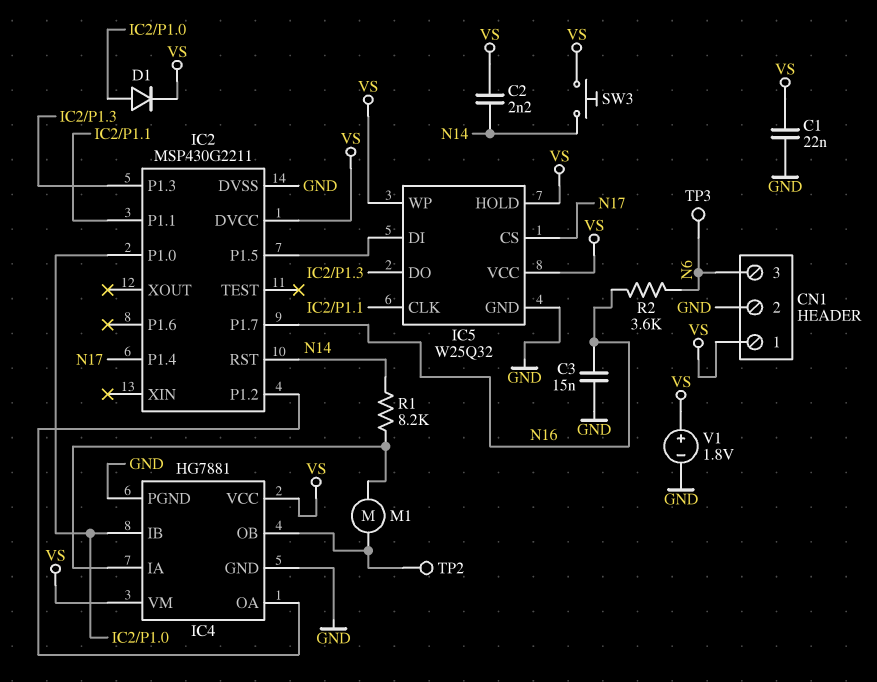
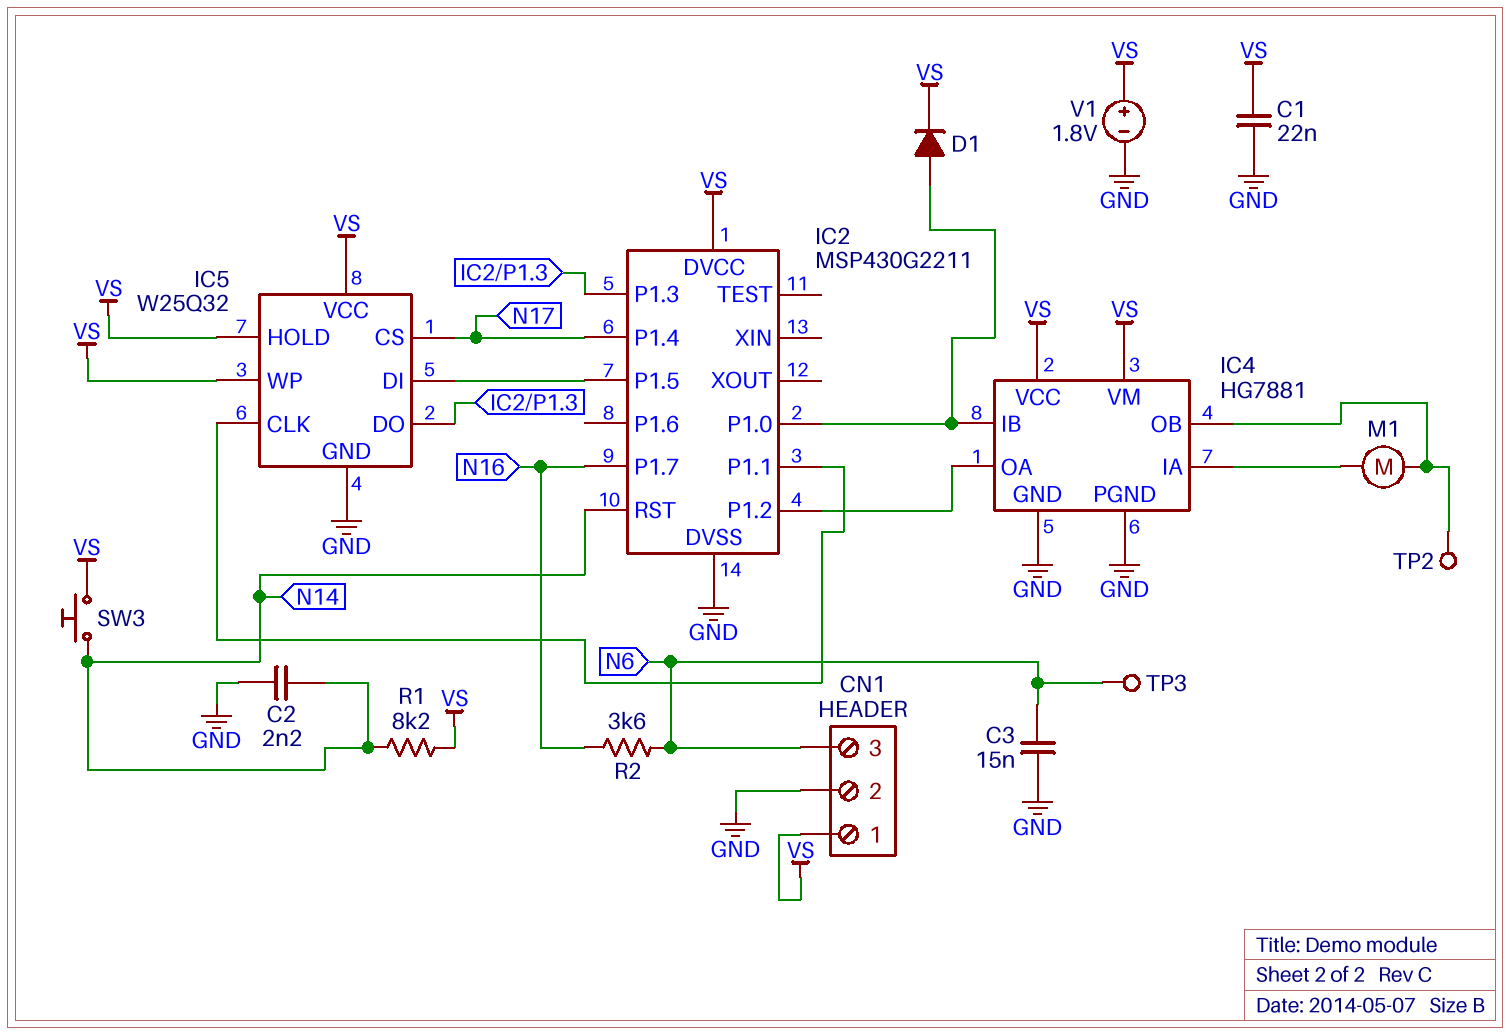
C2: 2.2nF (N14, VS) -> 2.2nF (GND, N14)
C3: 15nF (GND, N16) -> 15nF (GND, N6)
R1: 8.2k (IC4/IA, N14) -> 8.2k (N14, VS)

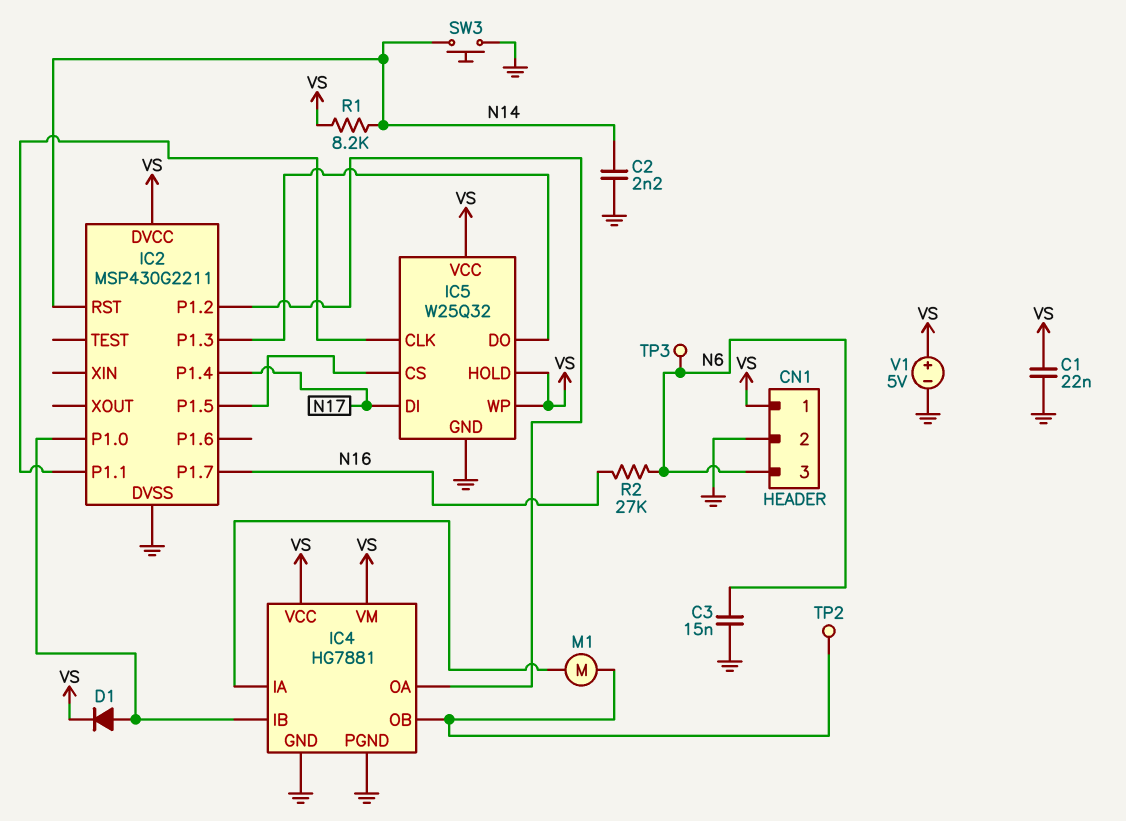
IC5 pin CS: N17 -> IC2/P1.5
IC5 pin DI: IC2/P1.5 -> N17
R2: 3.6k (N6, N16) -> 27k (N6, N16)
SW3: button (N14, VS) -> button (GND, N14)
V1: 1.8V (plus VS, minus GND) -> 5V (plus VS, minus GND)

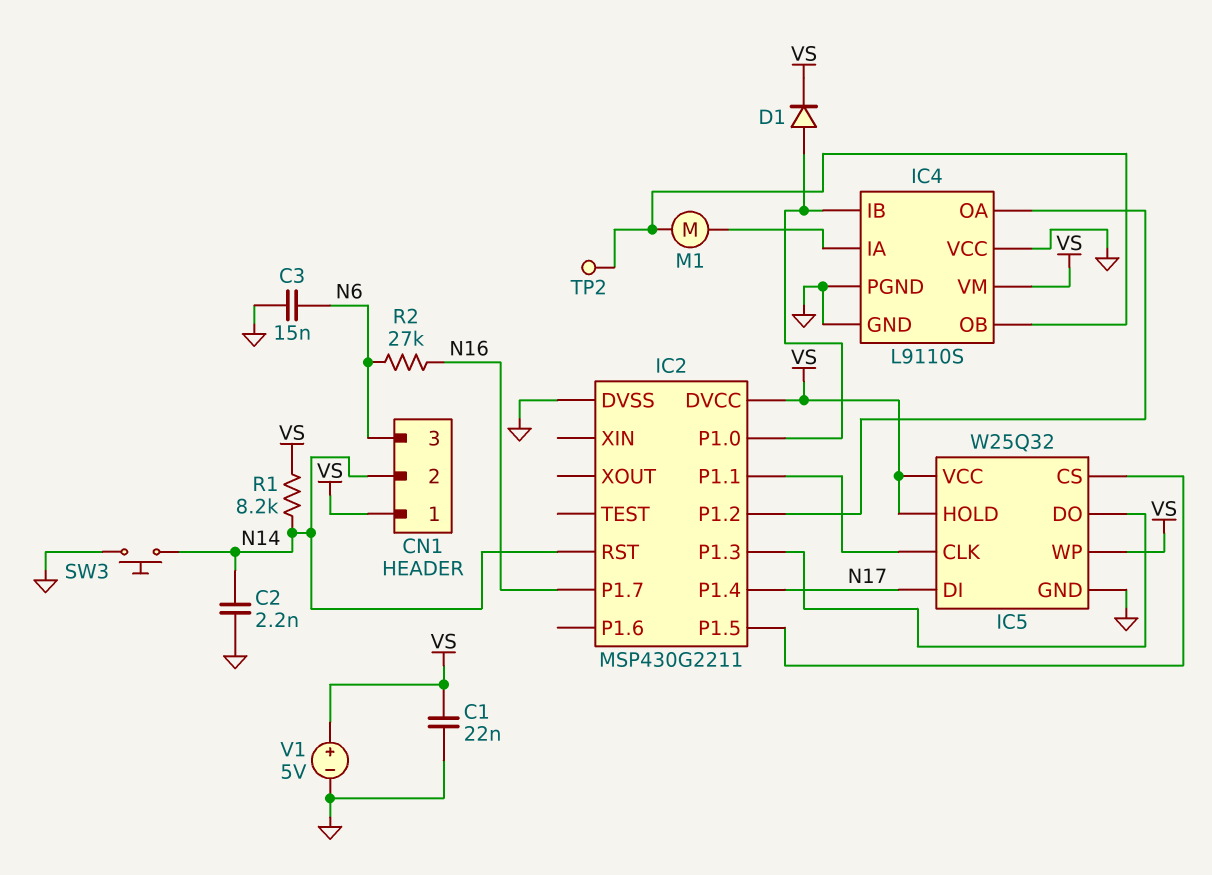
CN1 pin 2: GND -> N14
IC4: HG7881 -> L9110S
IC4 pin VCC: VS -> GND
TP3: test point (N6) -> none

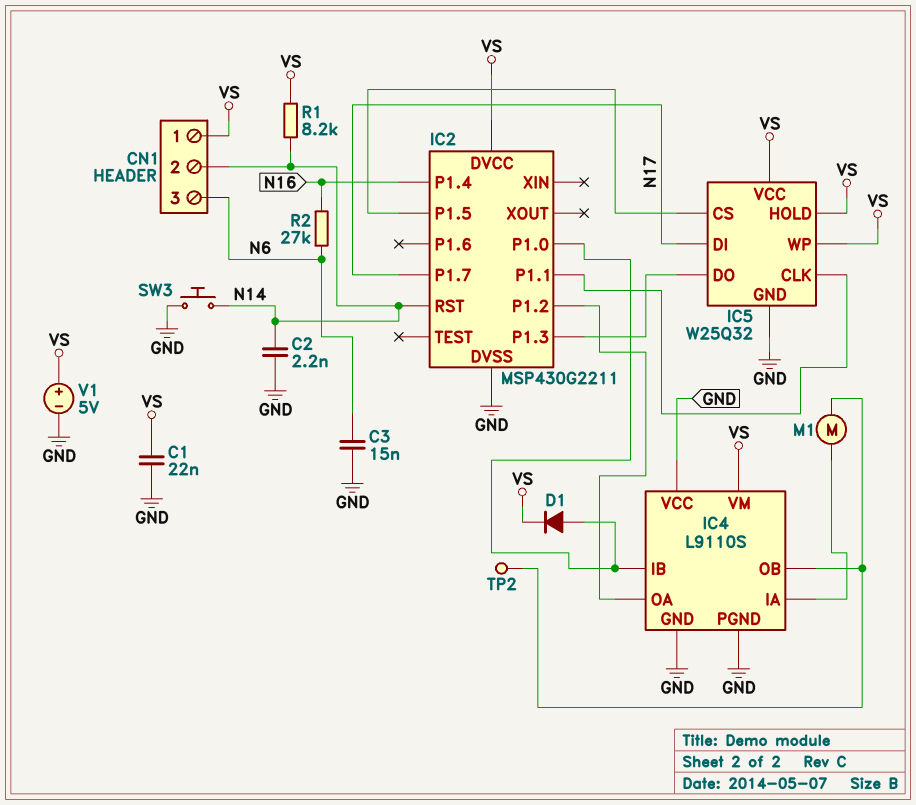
IC2 pin P1.4: N17 -> N16
IC2 pin P1.7: N16 -> N17

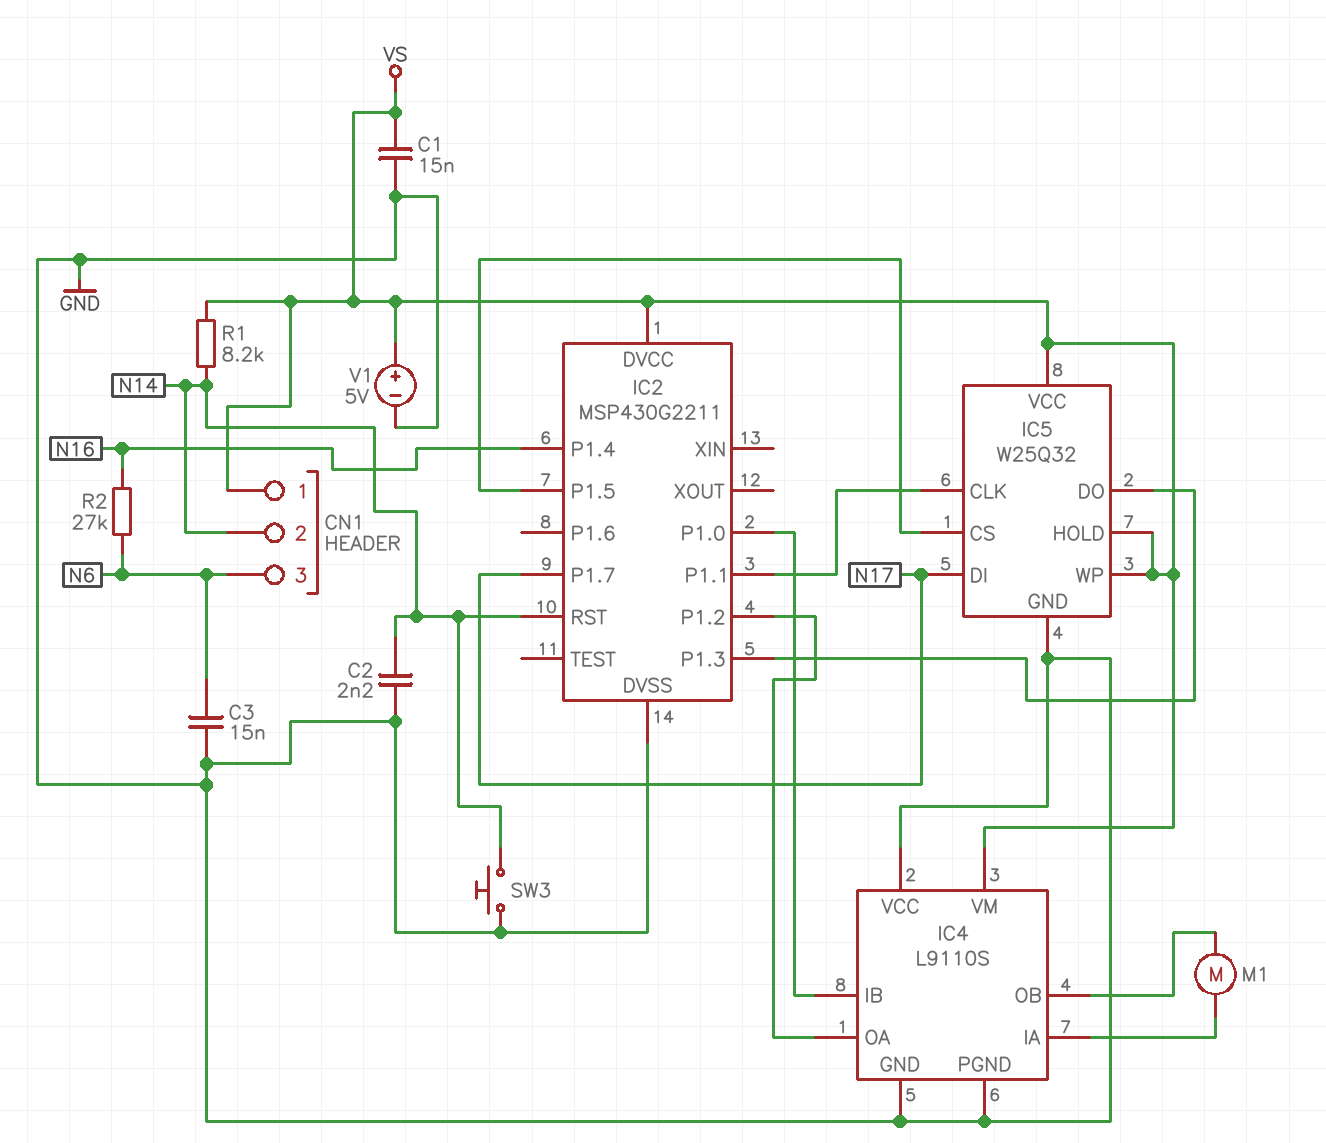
C1: 22nF (GND, VS) -> 15nF (GND, VS)
D1: diode (A IC2/P1.0, K VS) -> none
TP2: test point (IC4/OB) -> none

